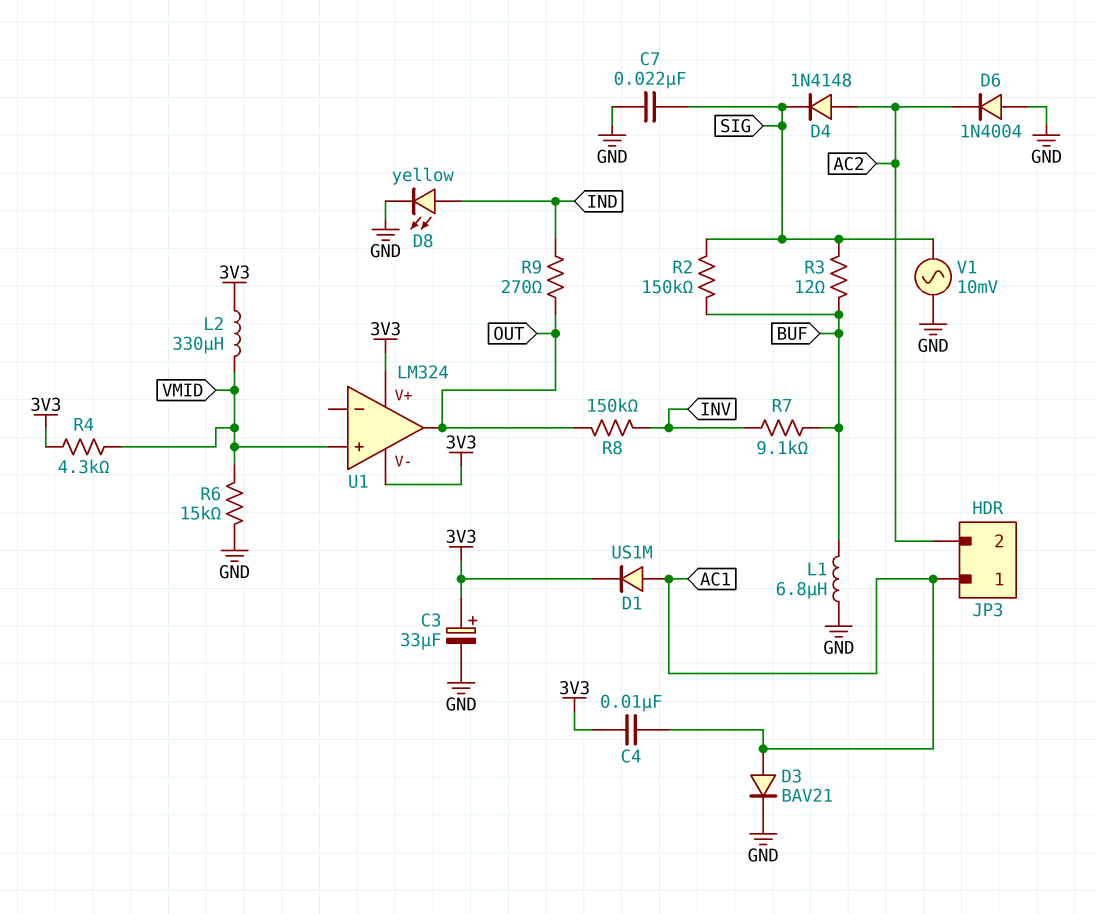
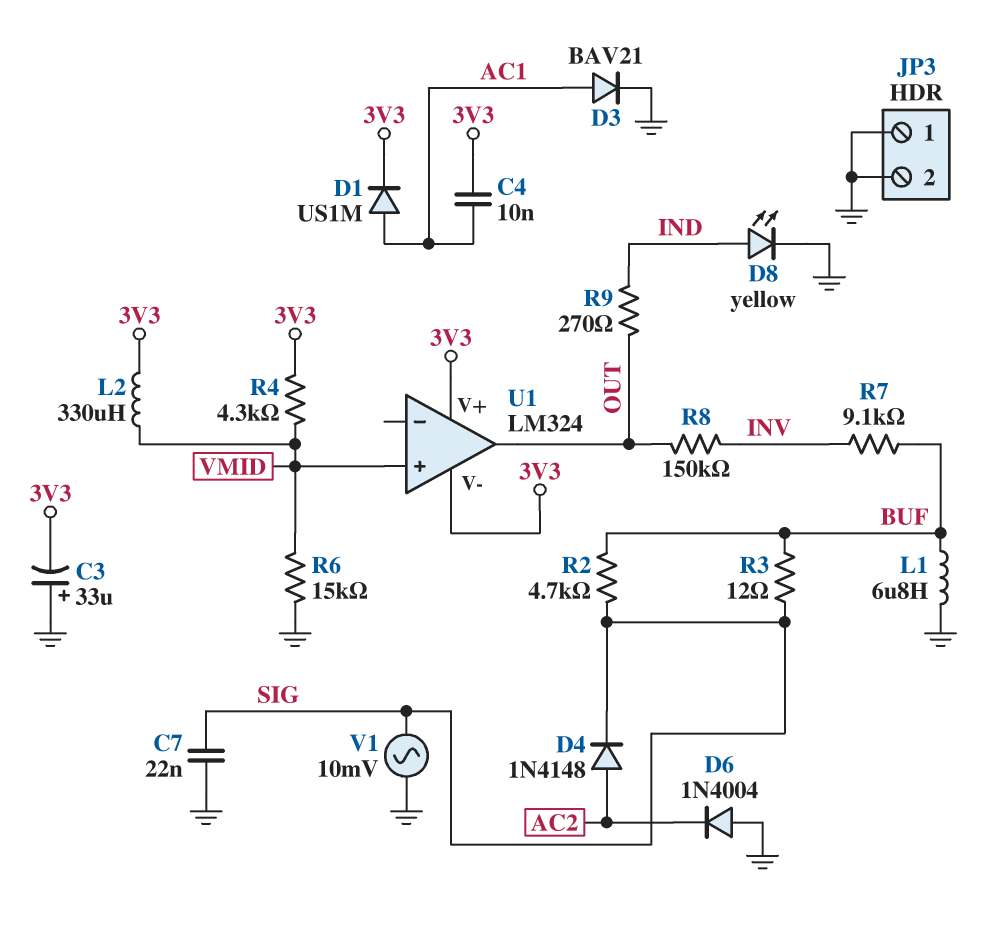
C3: 33uF (plus 3V3, minus GND) -> 33uF (plus GND, minus 3V3)
JP3 pin 1: AC1 -> GND
JP3 pin 2: AC2 -> GND
R2: 150k (BUF, SIG) -> 4.7k (BUF, SIG)

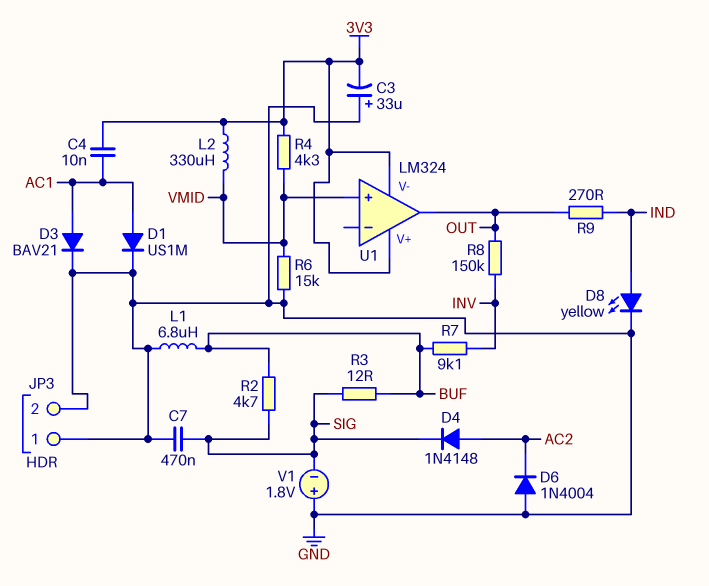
C7: 22nF (GND, SIG) -> 470nF (GND, SIG)
D1: diode US1M (A AC1, K 3V3) -> diode US1M (A AC1, K GND)
V1: AC 10mV (GND, SIG) -> 1.8V (plus GND, minus SIG)

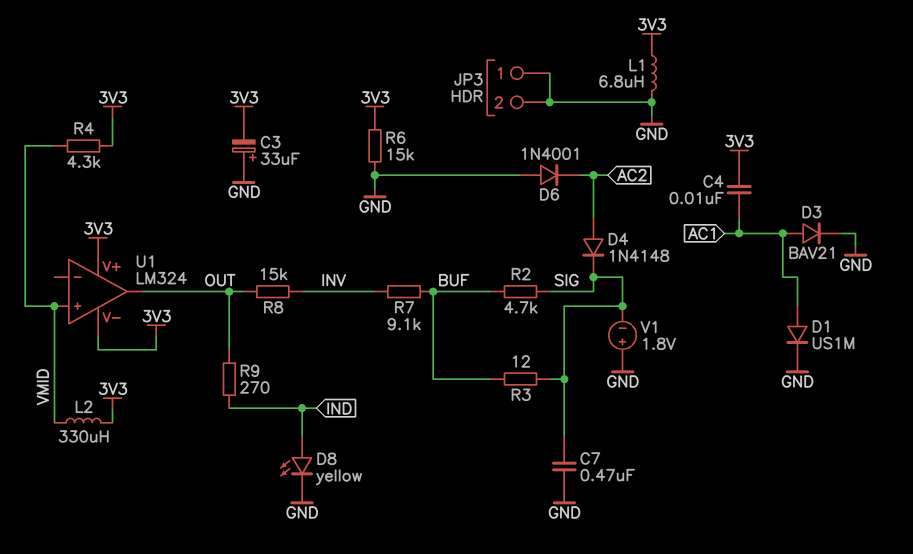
D6: diode 1N4004 (A GND, K AC2) -> diode 1N4001 (A GND, K AC2)
L1: 6.8uH (BUF, GND) -> 6.8uH (3V3, GND)
R6: 15k (GND, VMID) -> 15k (3V3, GND)
R8: 150k (INV, OUT) -> 15k (INV, OUT)

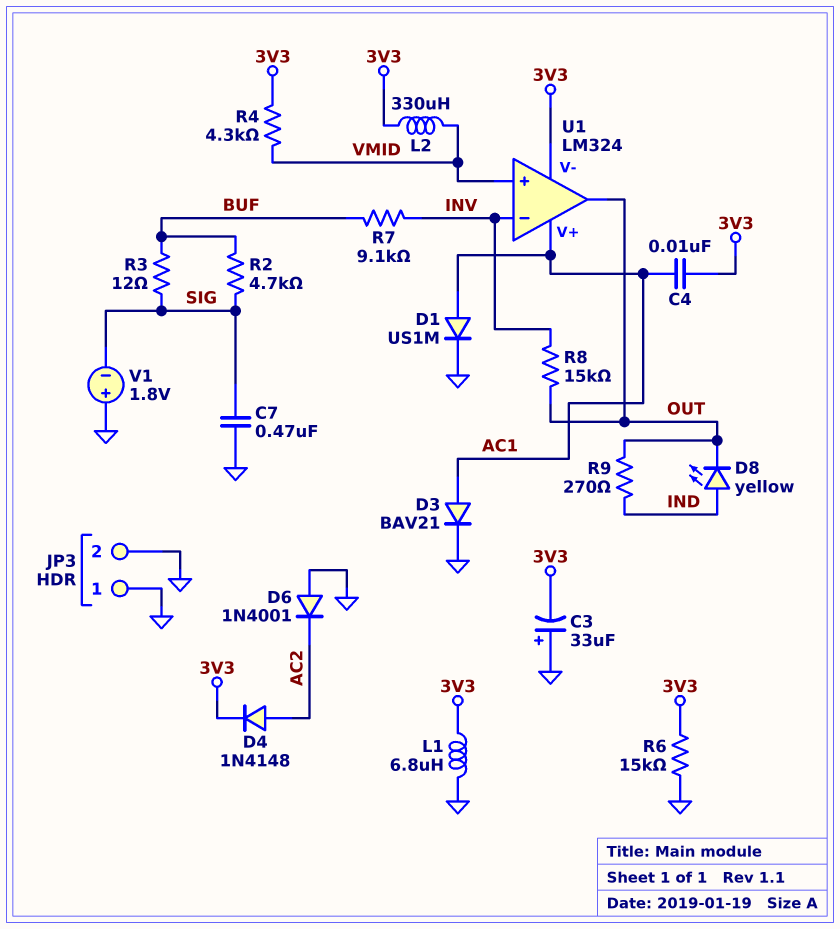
D4: diode 1N4148 (A AC2, K SIG) -> diode 1N4148 (A AC2, K 3V3)
D8: LED yellow (A IND, K GND) -> LED yellow (A IND, K OUT)
U1 pin V+: 3V3 -> AC1
U1 pin in-: none -> INV

